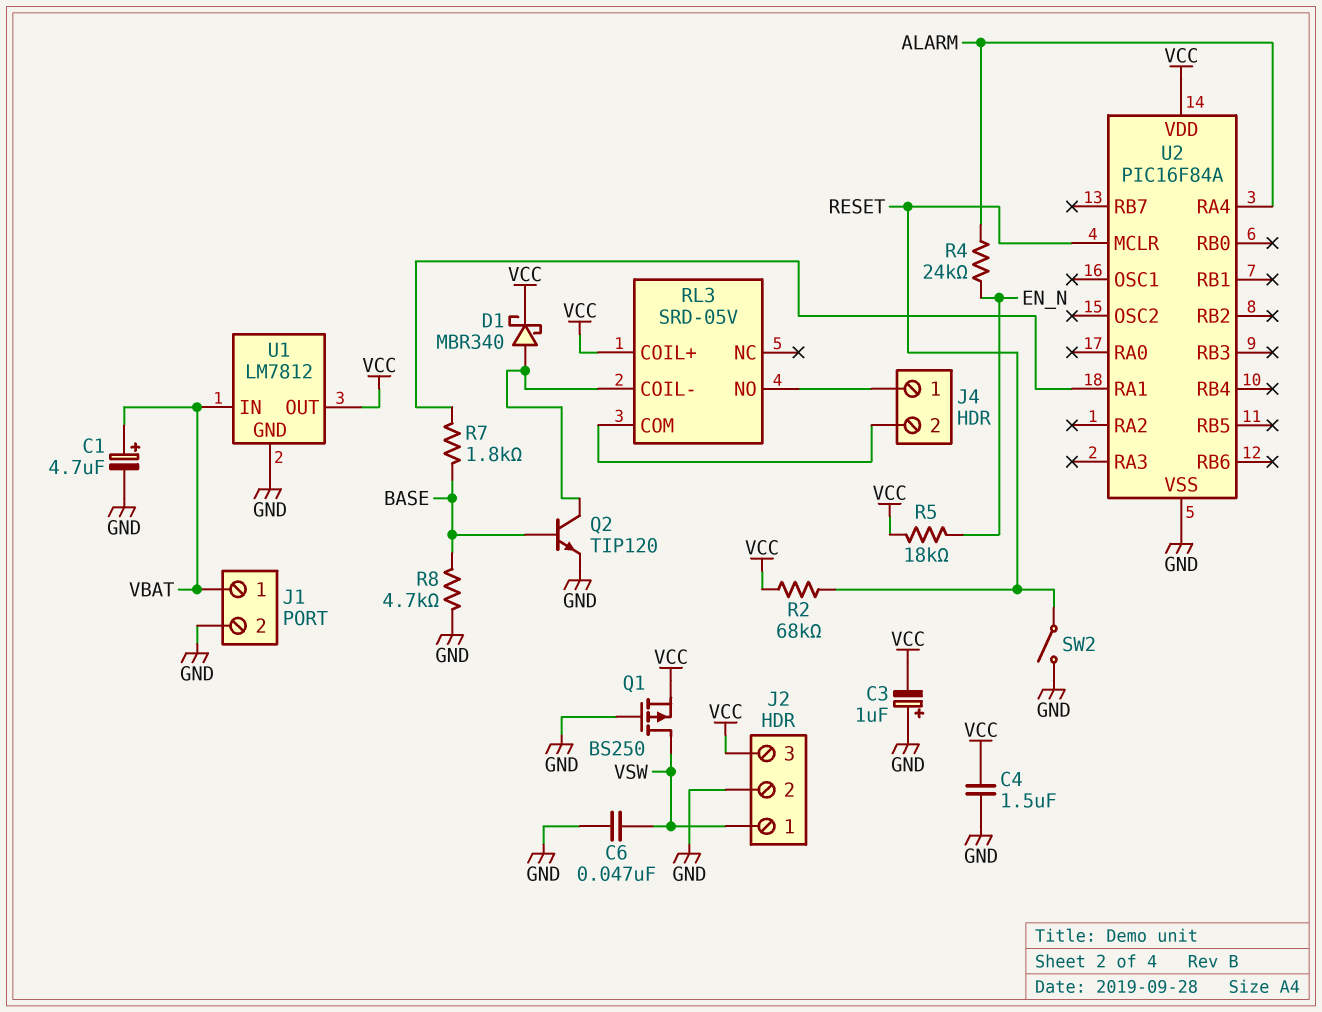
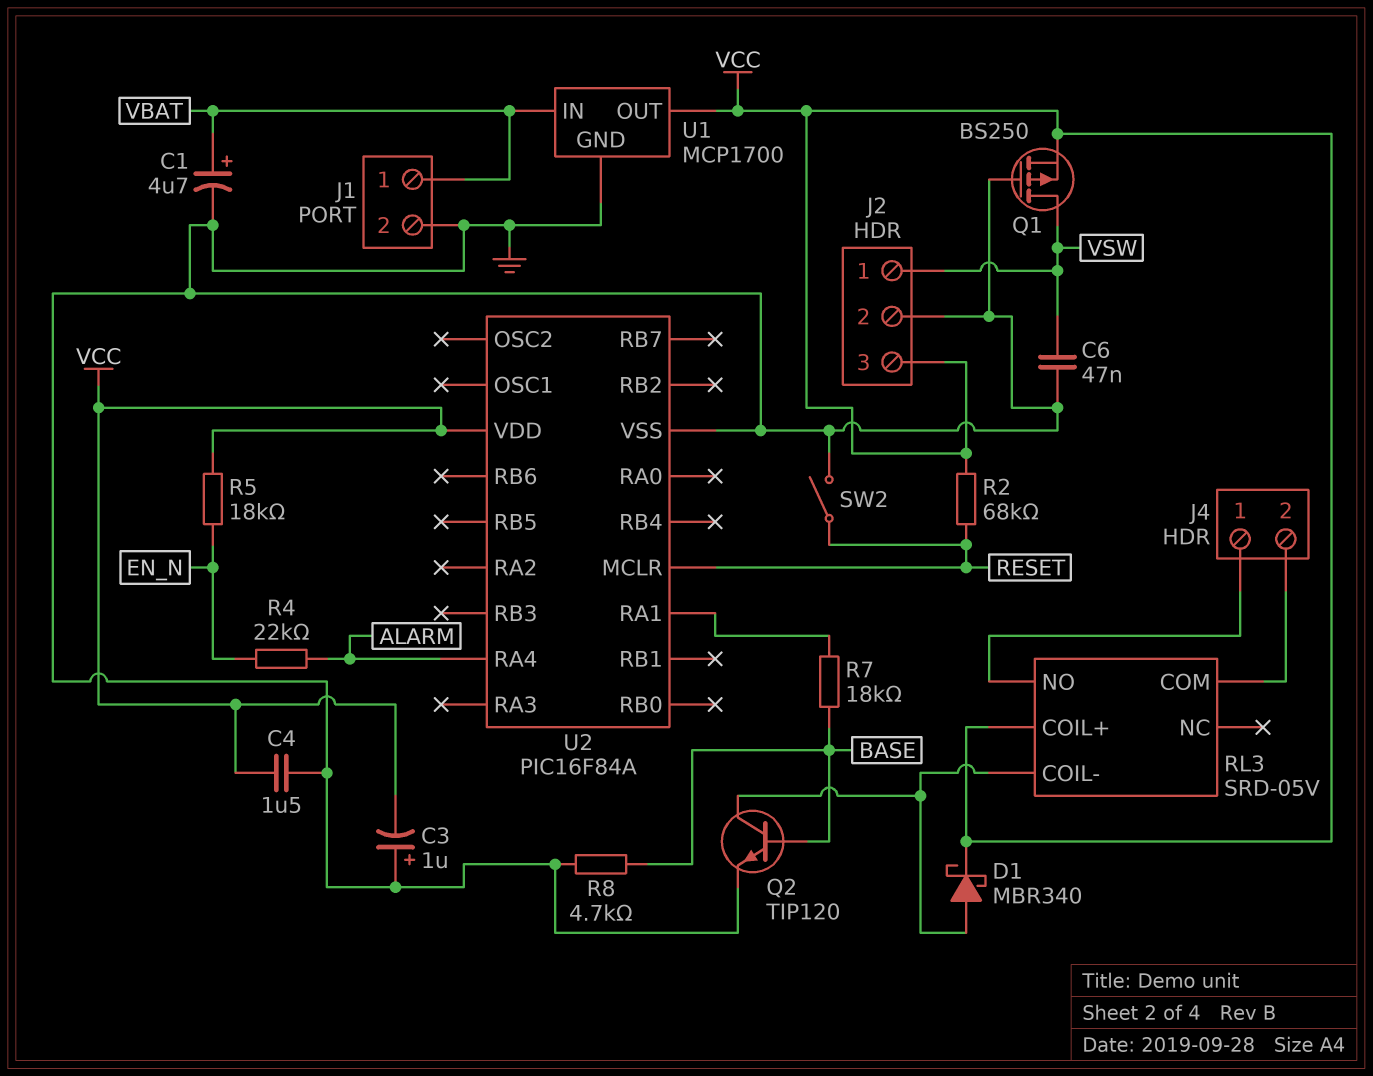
R4: 24k (ALARM, EN_N) -> 22k (ALARM, EN_N)
R7: 1.8k (BASE, U2/RA1) -> 18k (BASE, U2/RA1)
U1: LM7812 -> MCP1700

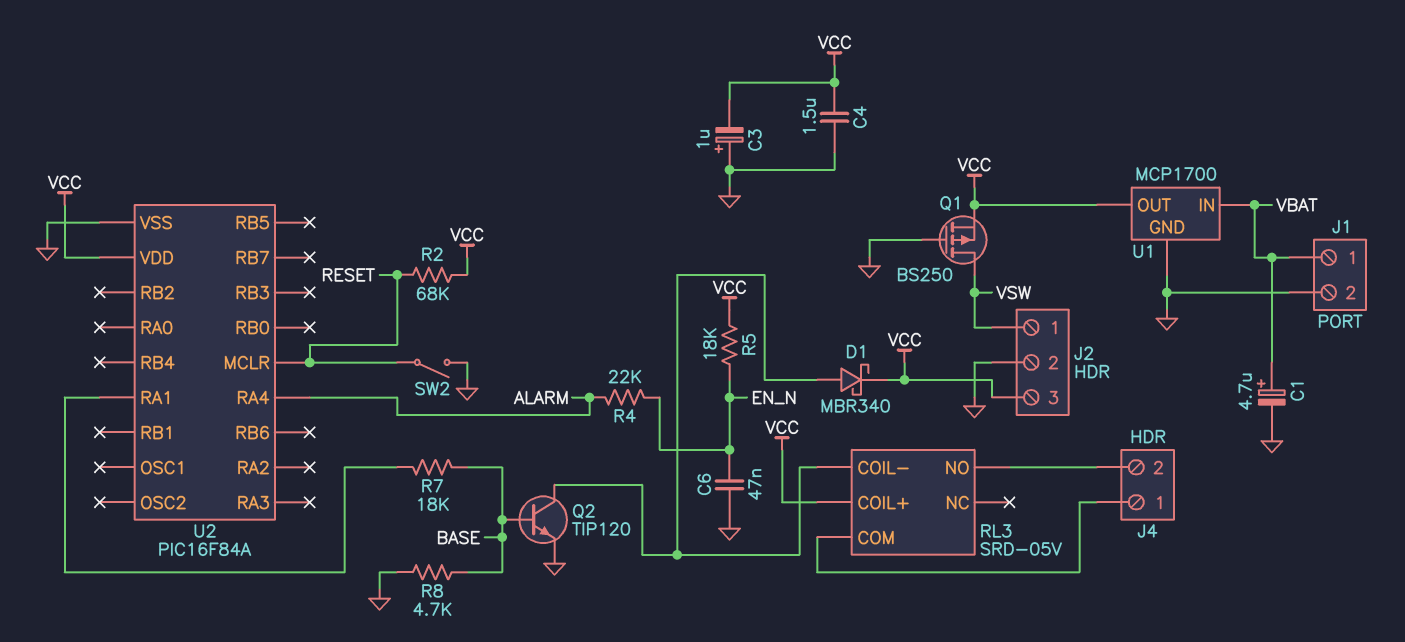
C6: 47nF (GND, VSW) -> 47nF (EN_N, GND)
RL3 pin COM: J4/2 -> J4/1
RL3 pin NO: J4/1 -> J4/2

